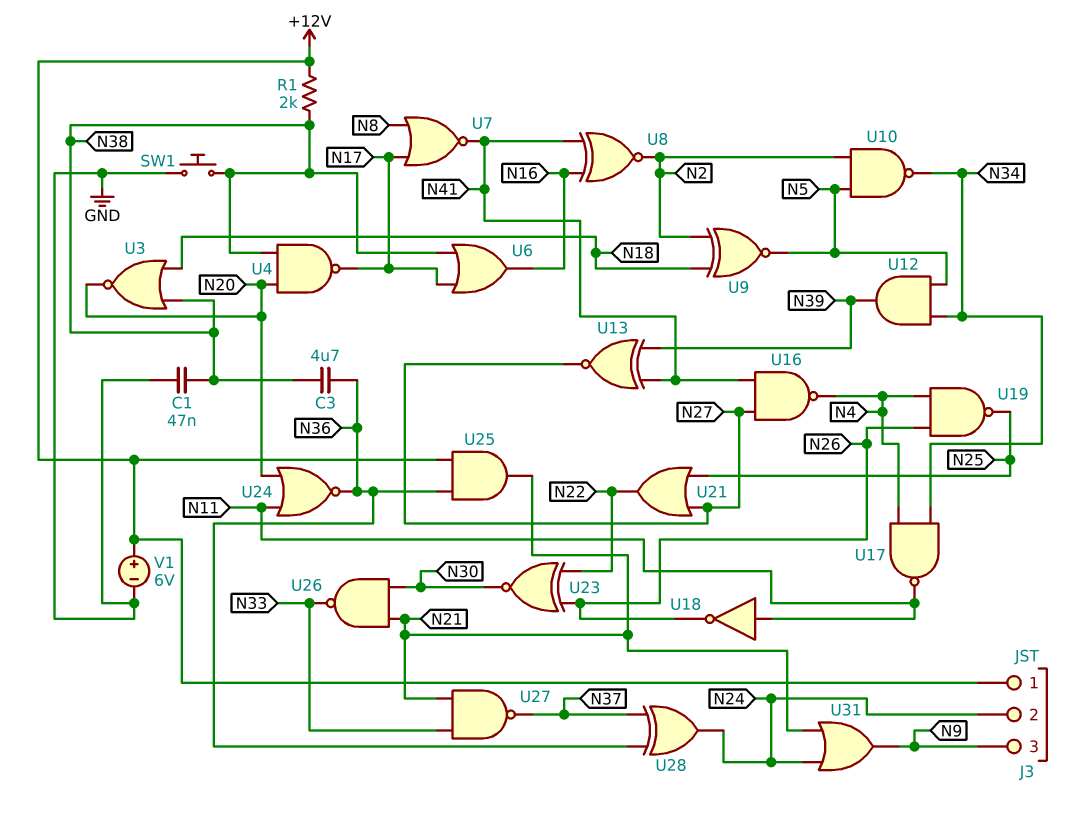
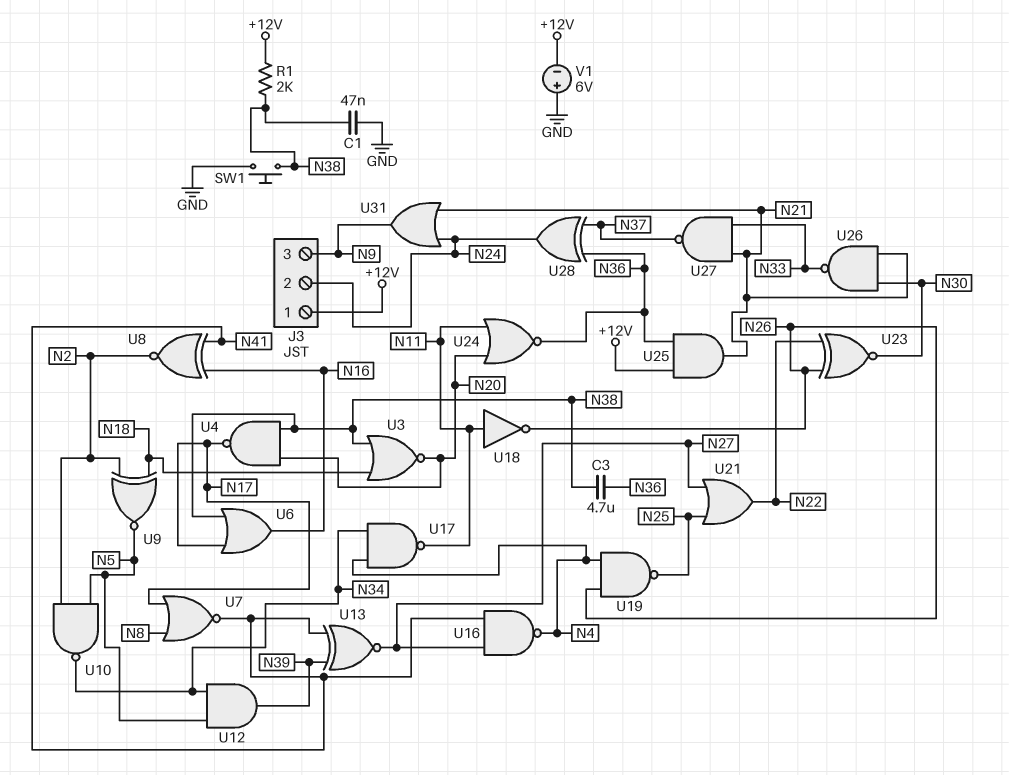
V1: 6V (plus +12V, minus GND) -> 6V (plus GND, minus +12V)

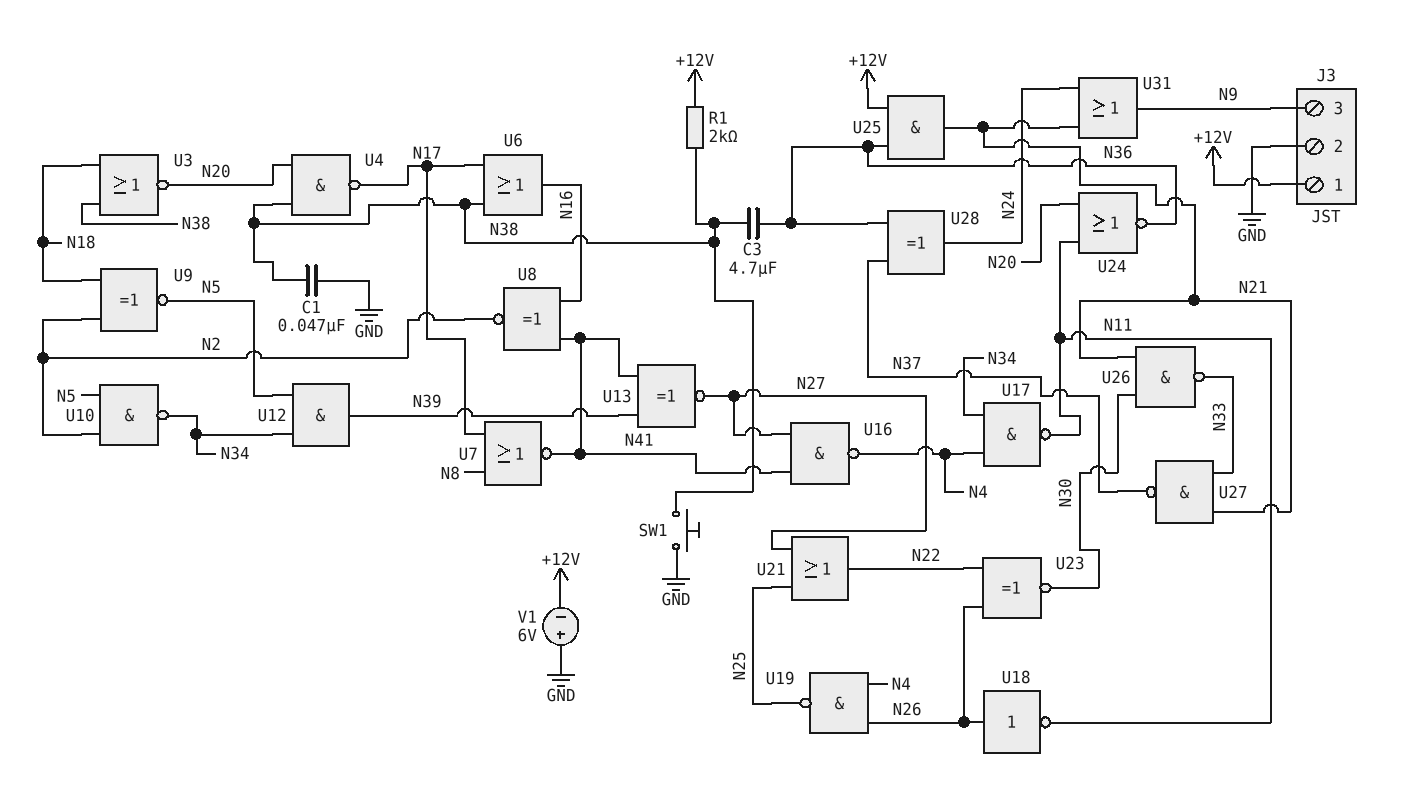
J3 pin 2: N24 -> GND
U18: NOT (in N11, out N26) -> NOT (in N26, out N11)

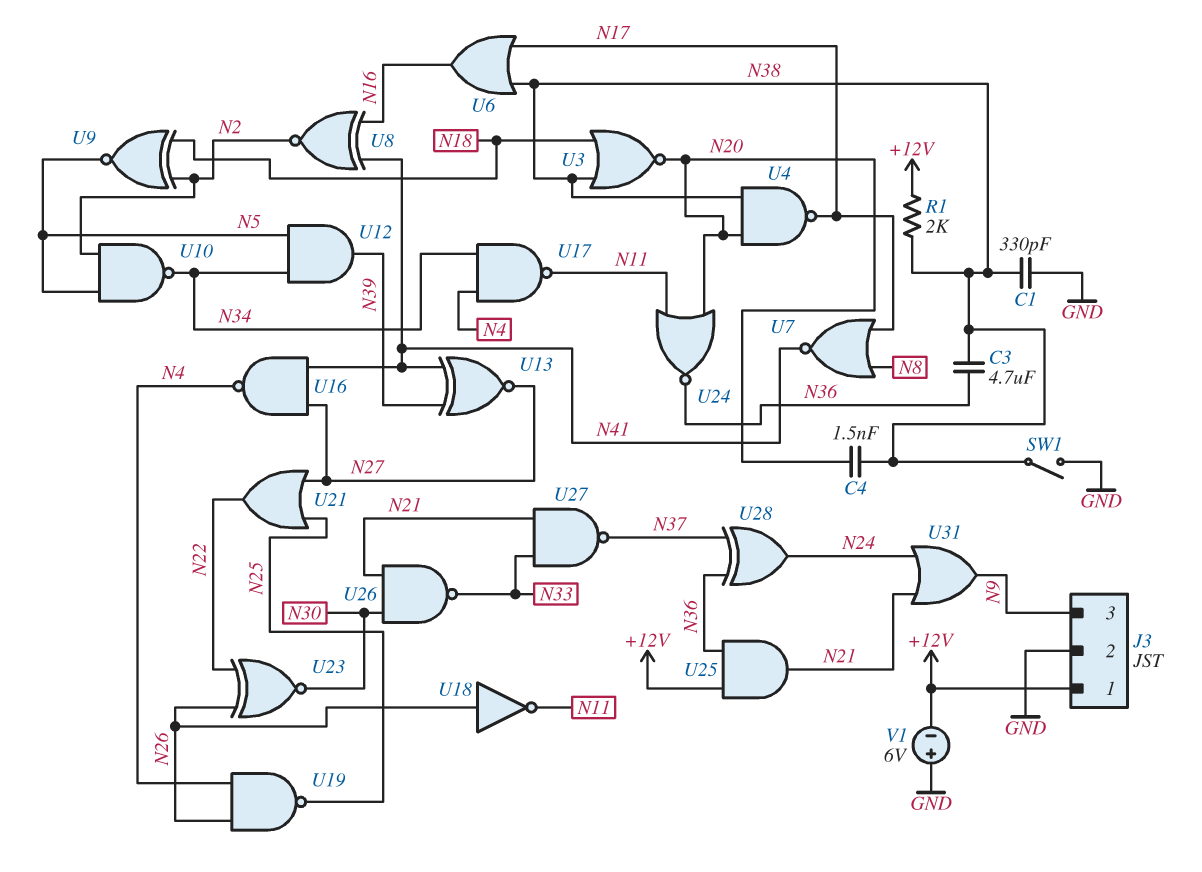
C1: 47nF (GND, N38) -> 330pF (GND, N38)
C4: none -> 1.5nF (N20, N38)
SW1: button (GND, N38) -> switch (GND, N38)

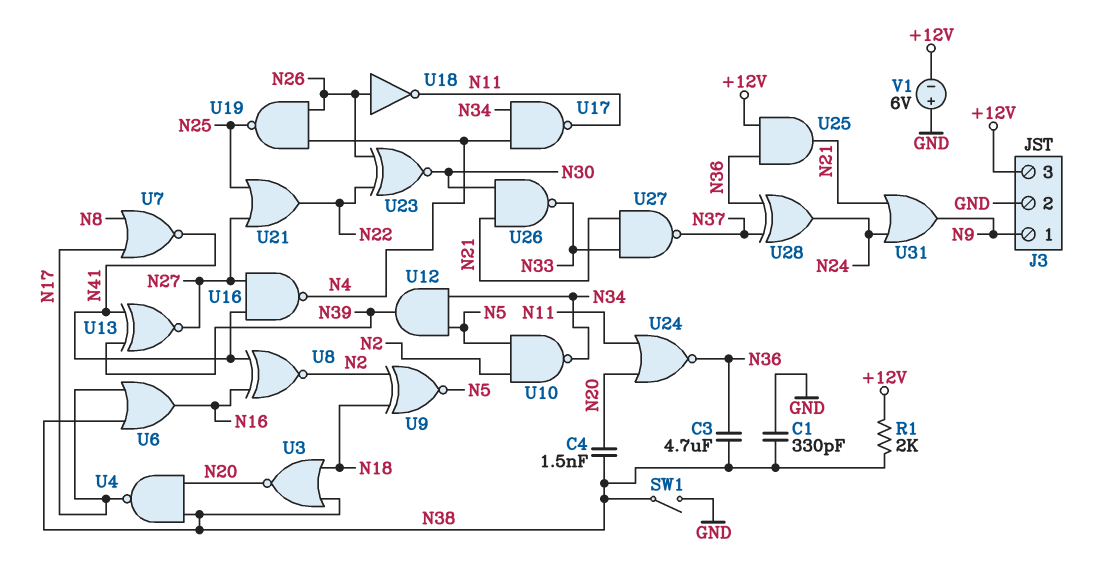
J3 pin 1: +12V -> N9
J3 pin 3: N9 -> +12V

